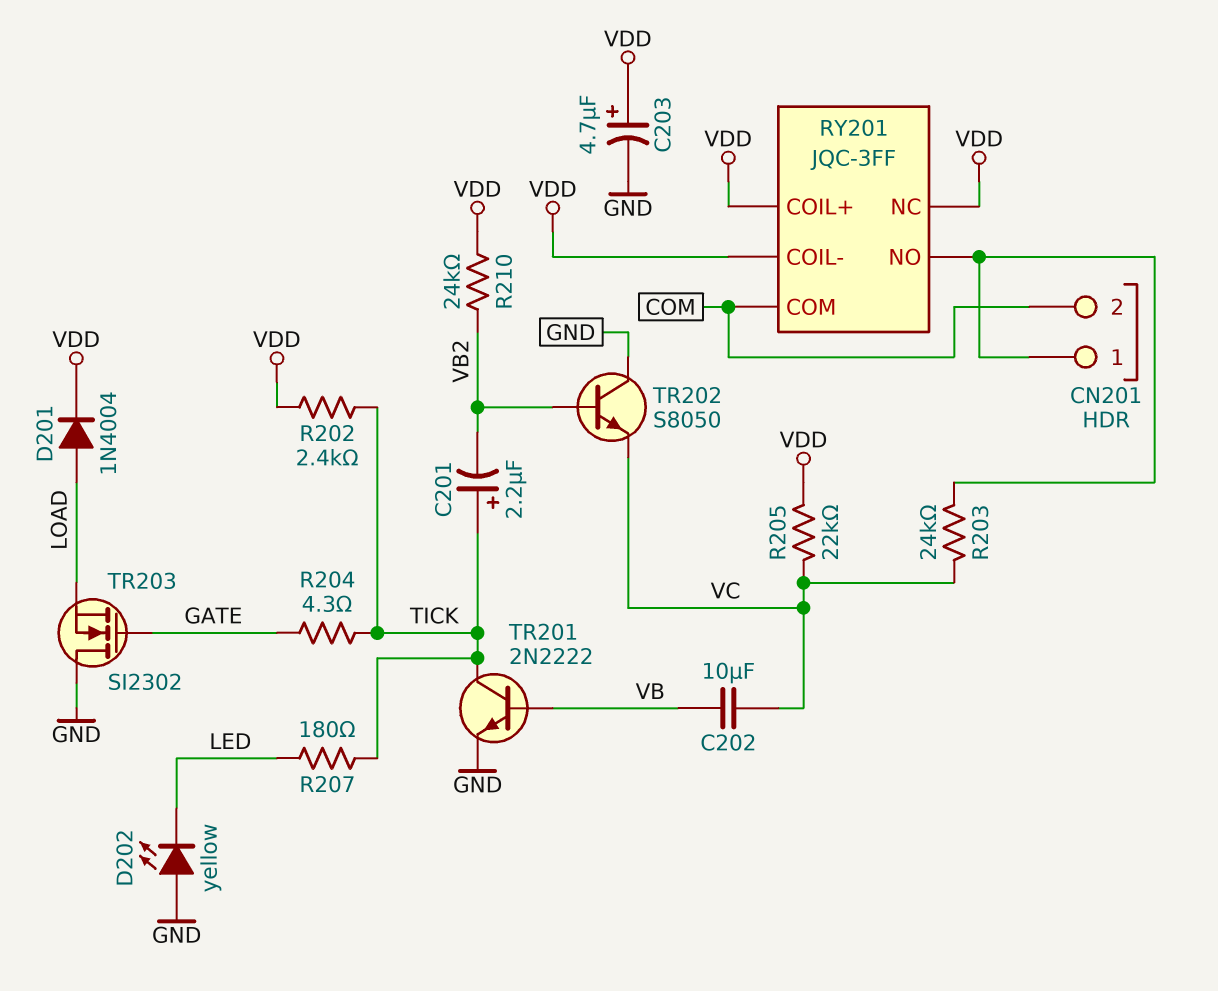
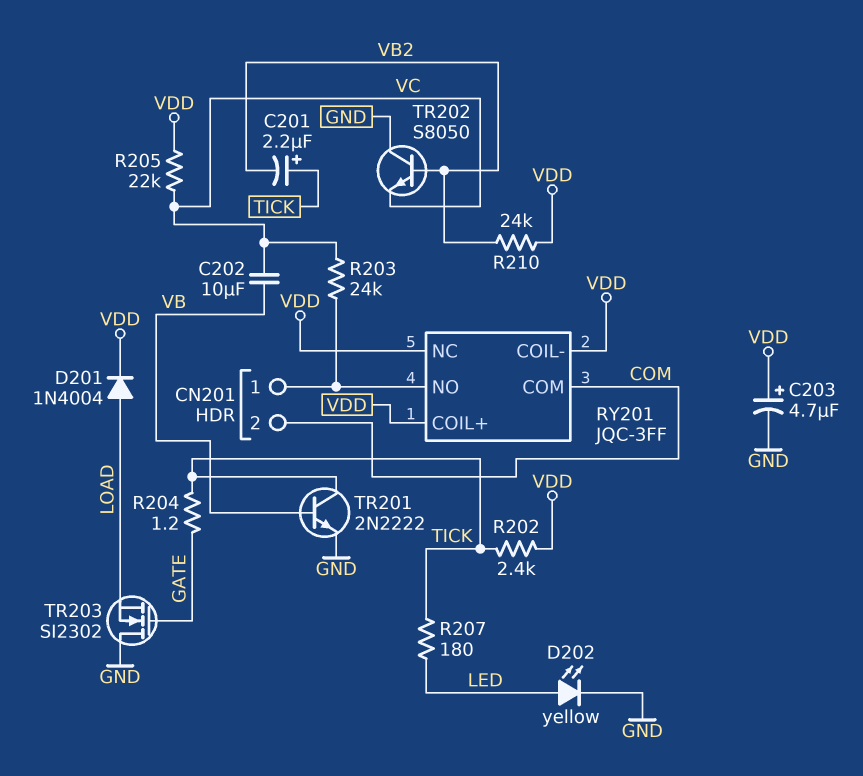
D202: LED yellow (A GND, K LED) -> LED yellow (A LED, K GND)
R204: 4.3 (GATE, TICK) -> 1.2 (GATE, TICK)

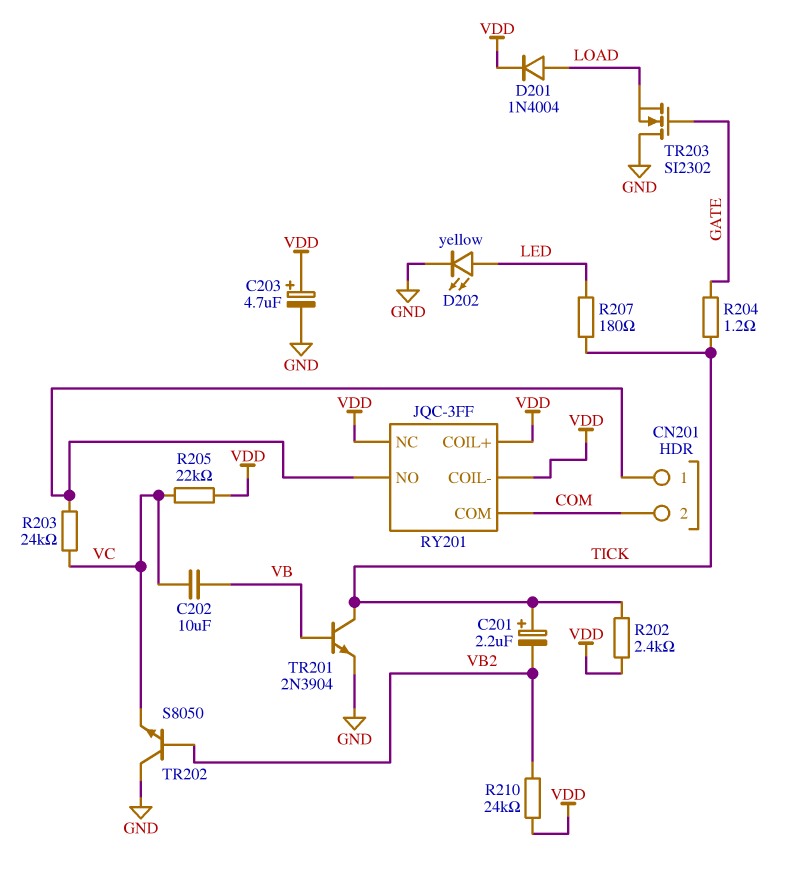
TR201: NPN 2N2222 (B VB, C TICK, E GND) -> NPN 2N3904 (B VB, C TICK, E GND)

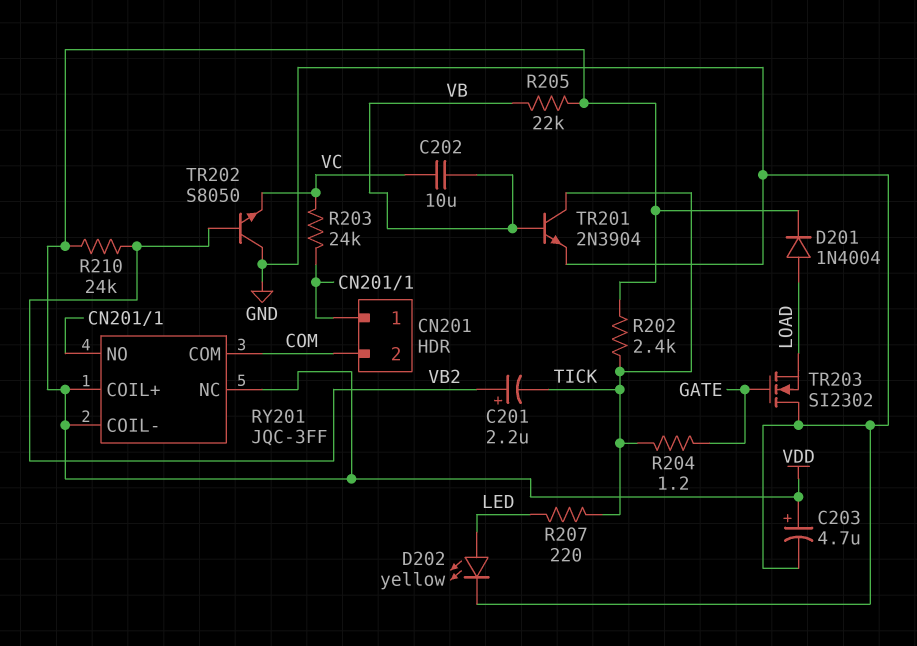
C201: 2.2uF (plus TICK, minus VB2) -> 2.2uF (plus VB2, minus TICK)
R205: 22k (VC, VDD) -> 22k (VB, VDD)
R207: 180 (LED, TICK) -> 220 (LED, TICK)

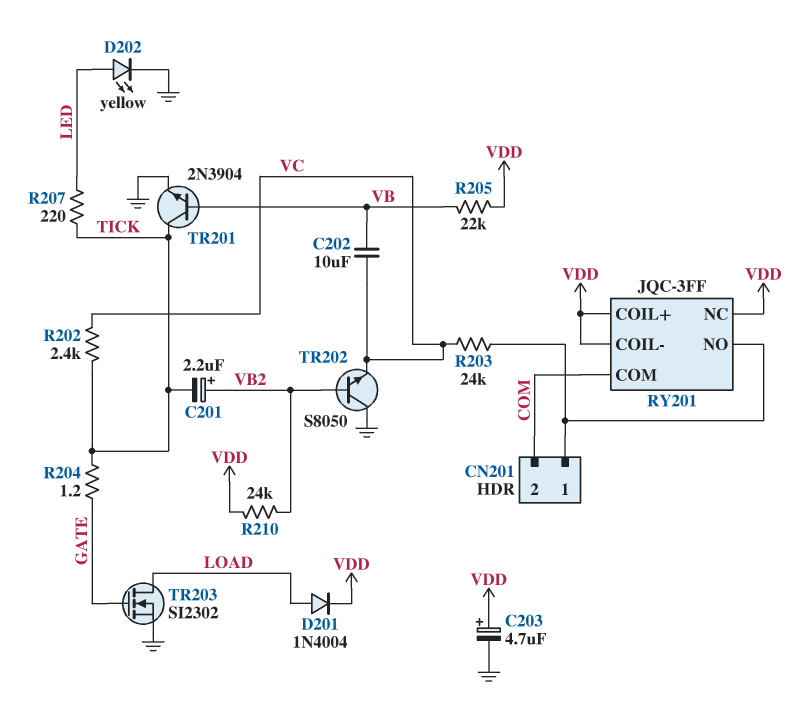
R202: 2.4k (TICK, VDD) -> 2.4k (TICK, VC)
TR203: NMOS SI2302 (G GATE, D GND, S LOAD) -> NMOS SI2302 (G GATE, D LOAD, S GND)

